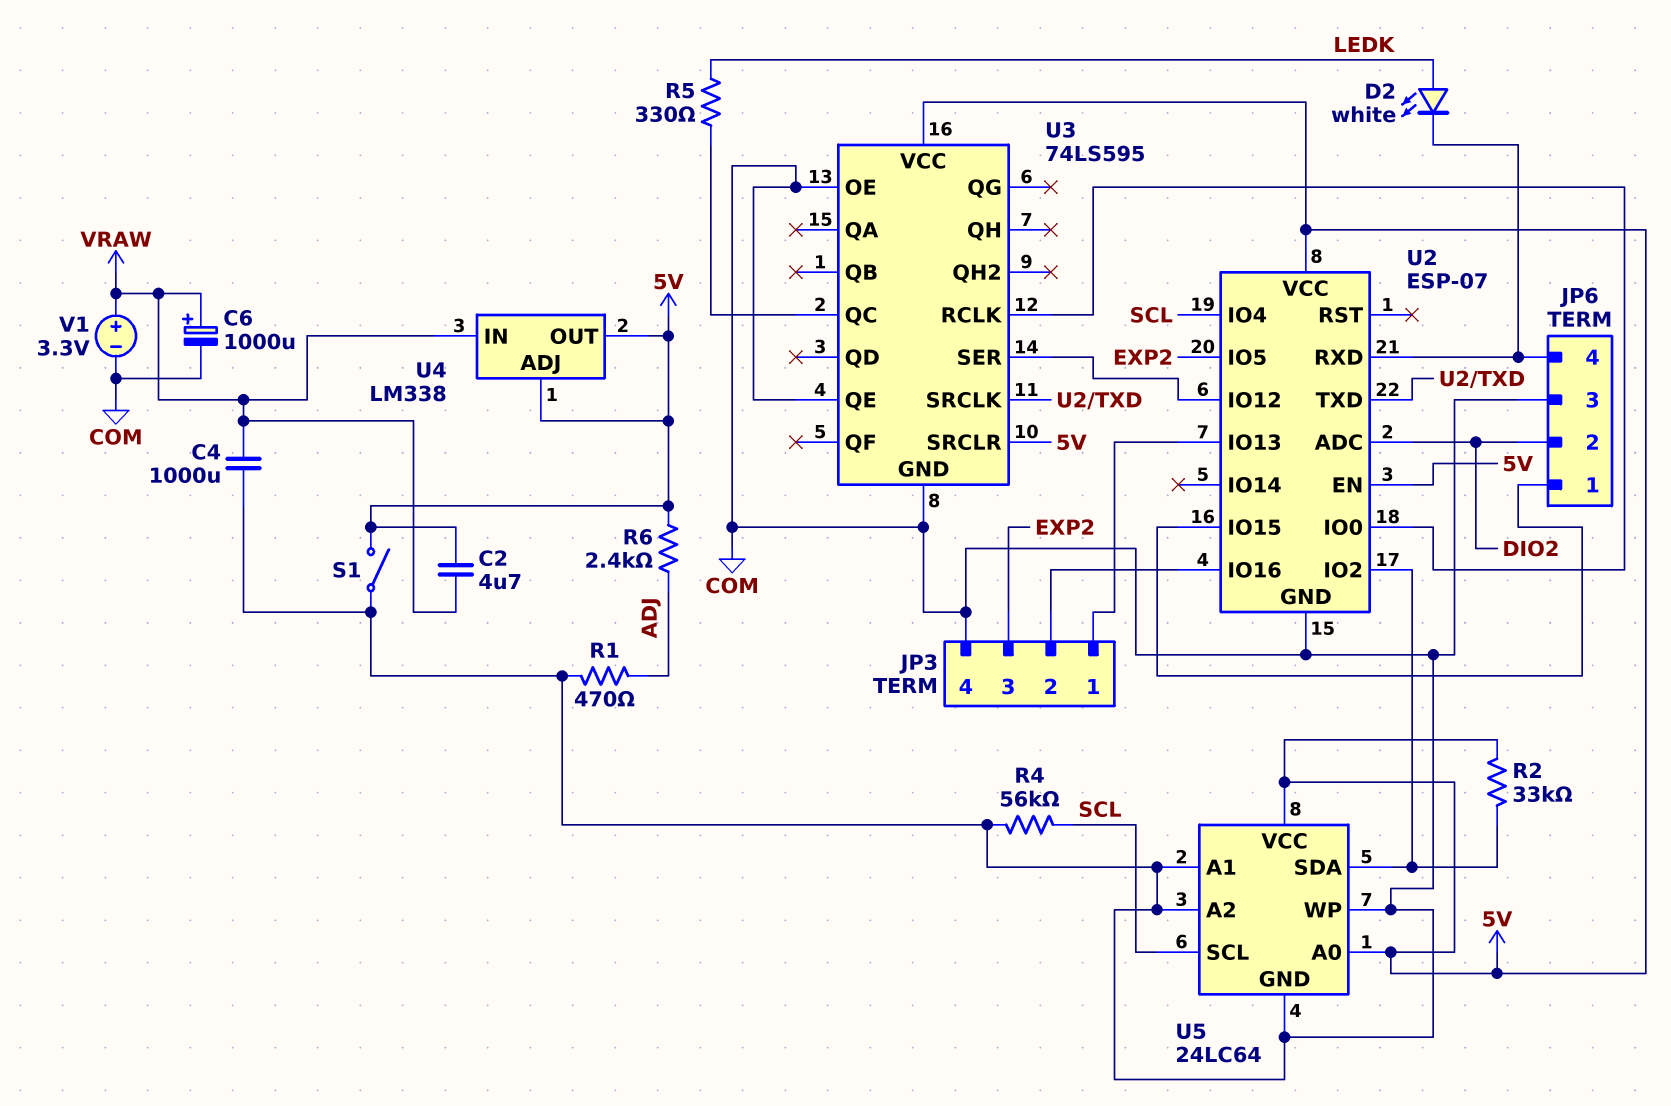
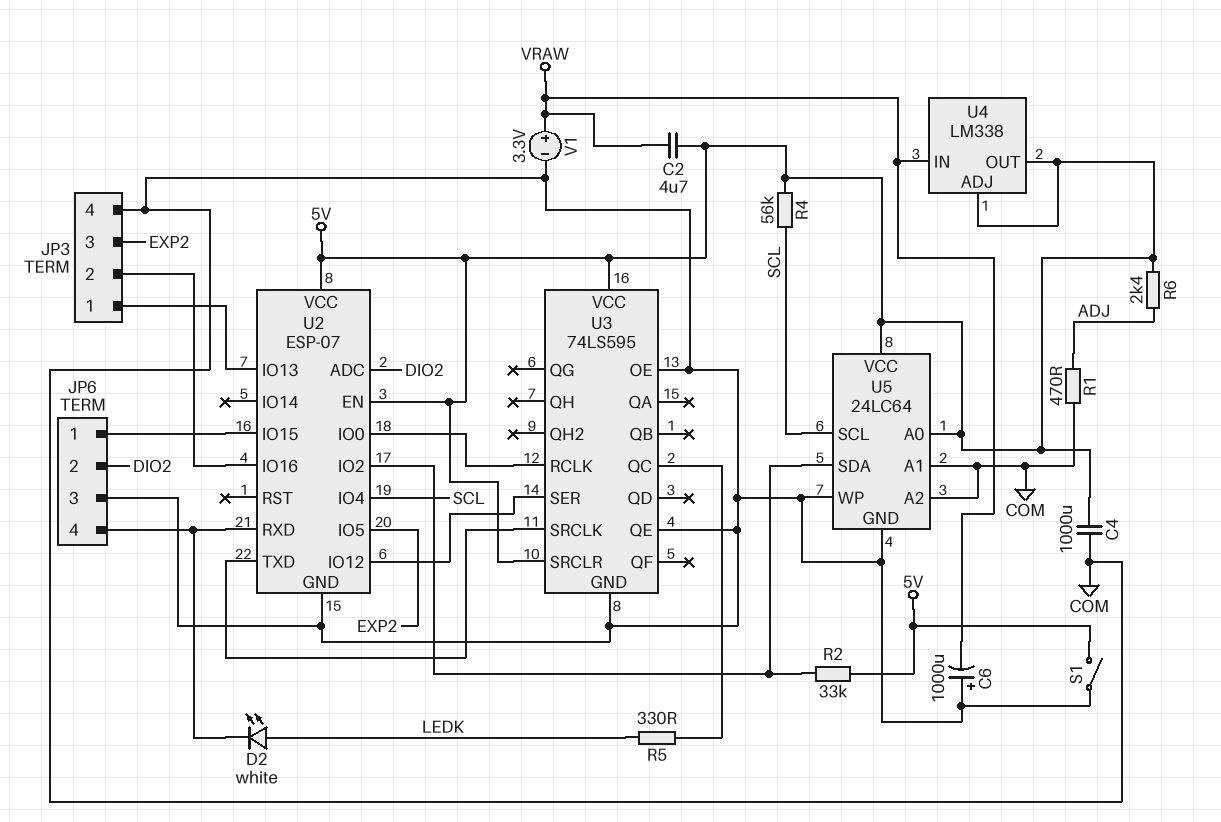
C4: 1000uF (COM, VRAW) -> 1000uF (5V, COM)
C6: 1000uF (plus VRAW, minus COM) -> 1000uF (plus COM, minus VRAW)
R4: 56k (COM, SCL) -> 56k (5V, SCL)

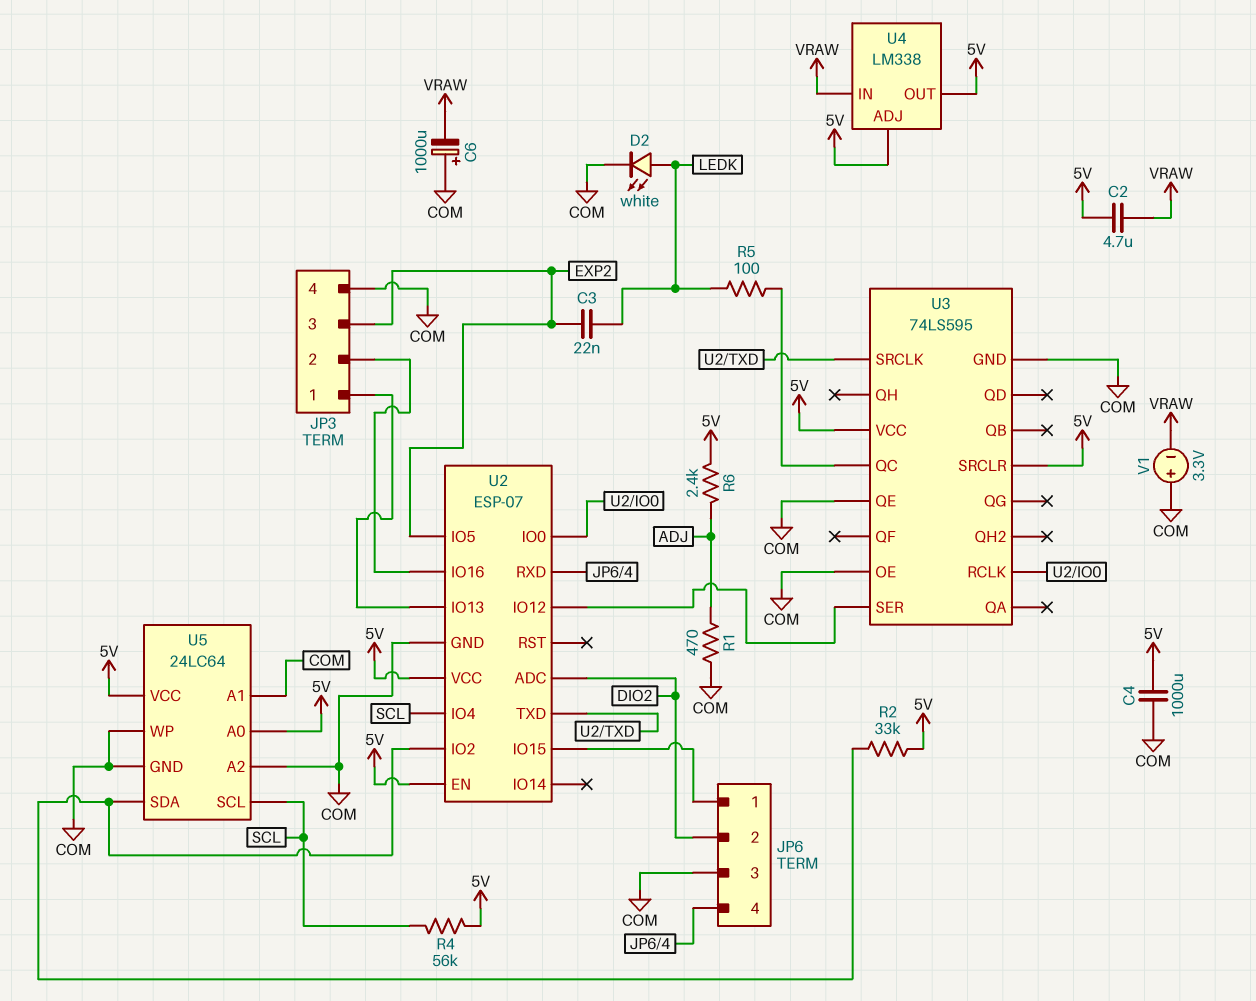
C3: none -> 22nF (EXP2, LEDK)
D2: LED white (A LEDK, K JP6/4) -> LED white (A LEDK, K COM)
R5: 330 (LEDK, U3/QC) -> 100 (LEDK, U3/QC)
S1: switch (5V, COM) -> none
V1: 3.3V (plus VRAW, minus COM) -> 3.3V (plus COM, minus VRAW)

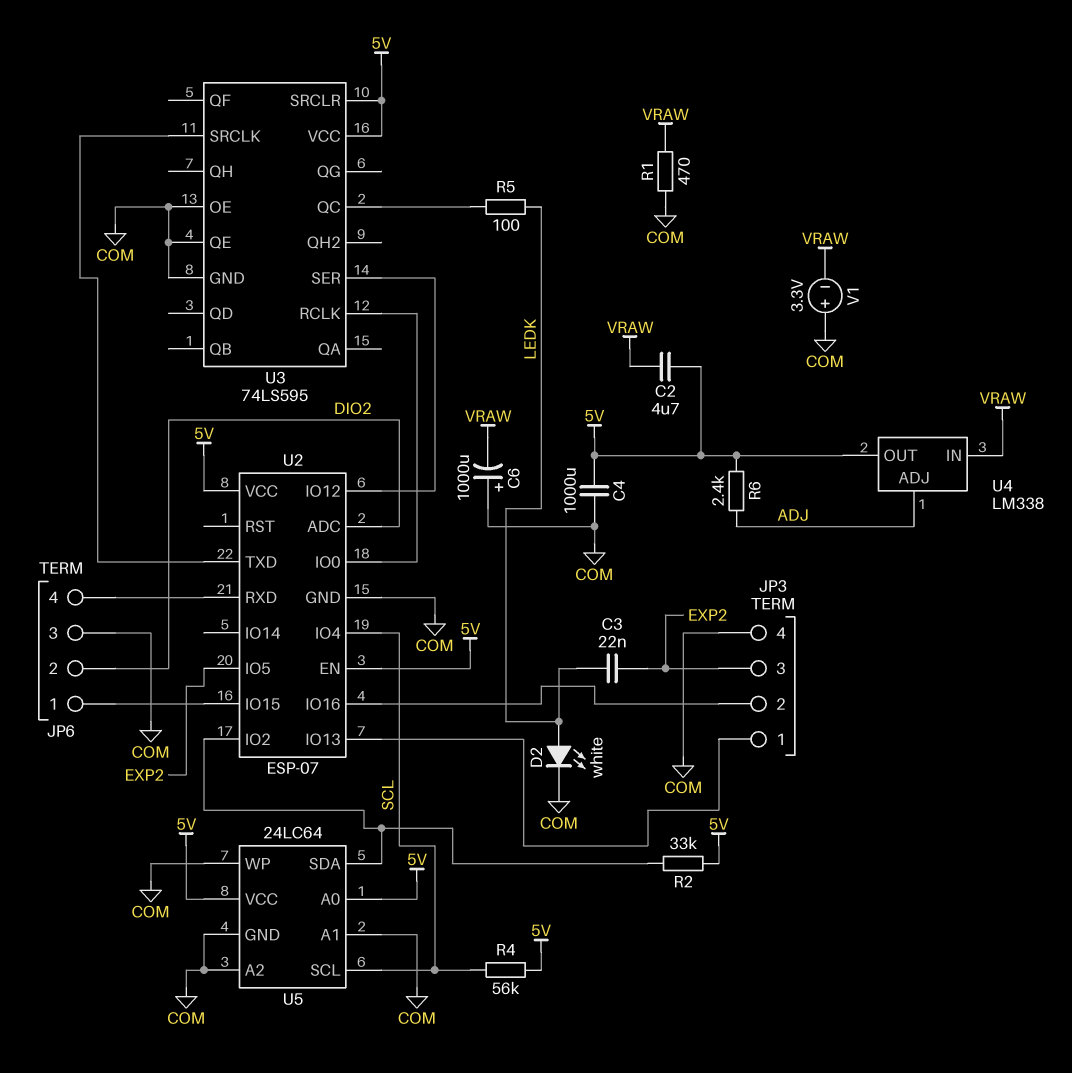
R1: 470 (ADJ, COM) -> 470 (COM, VRAW)
U4 pin ADJ: 5V -> ADJ

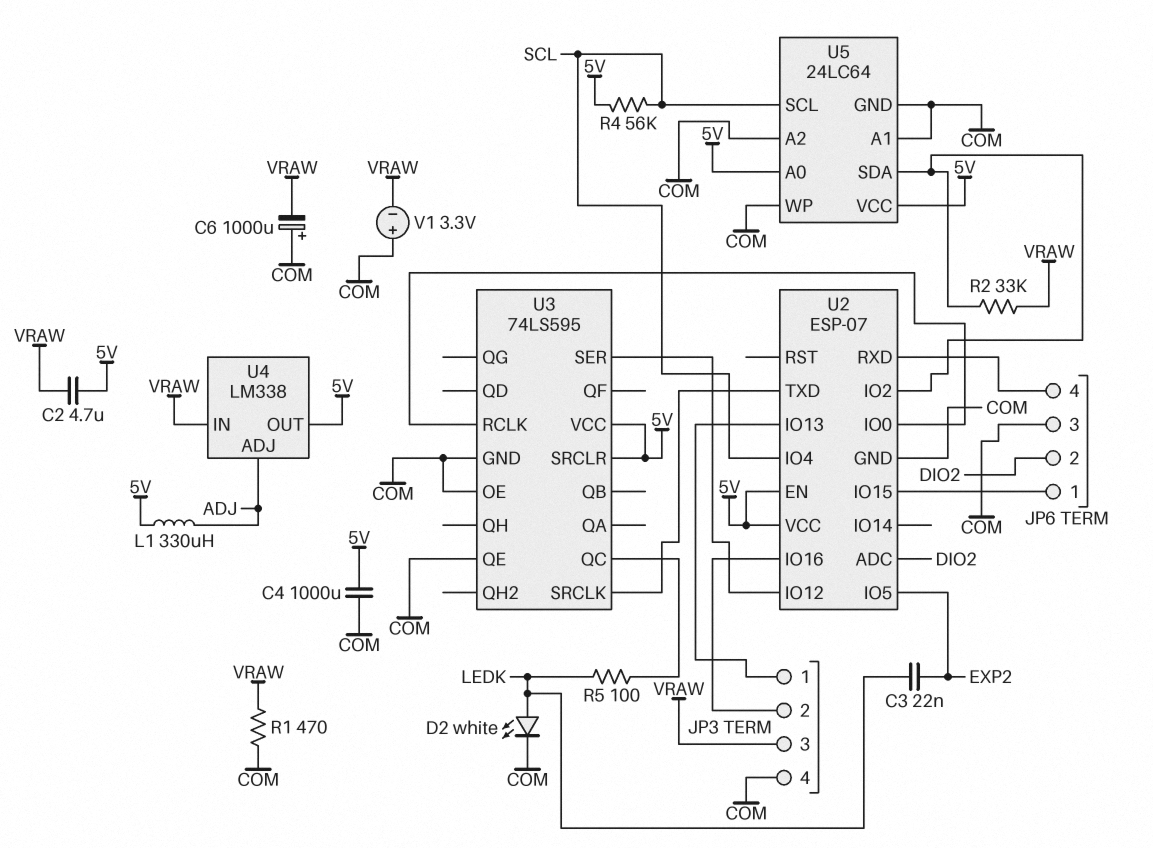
JP3 pin 3: EXP2 -> VRAW
L1: none -> 330uH (5V, ADJ)
R2: 33k (5V, U2/IO2) -> 33k (U2/IO2, VRAW)
R6: 2.4k (5V, ADJ) -> none

